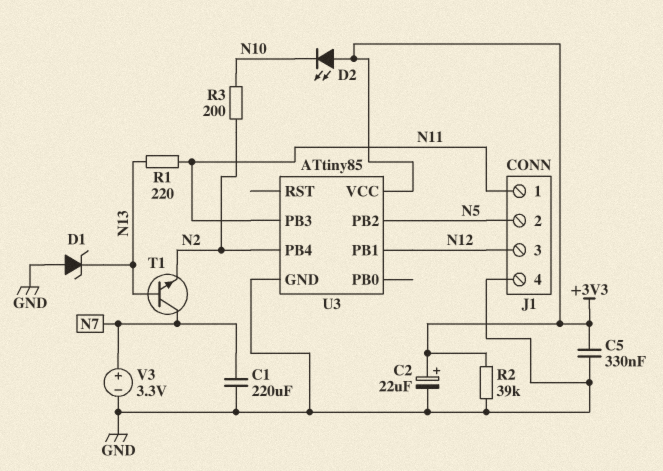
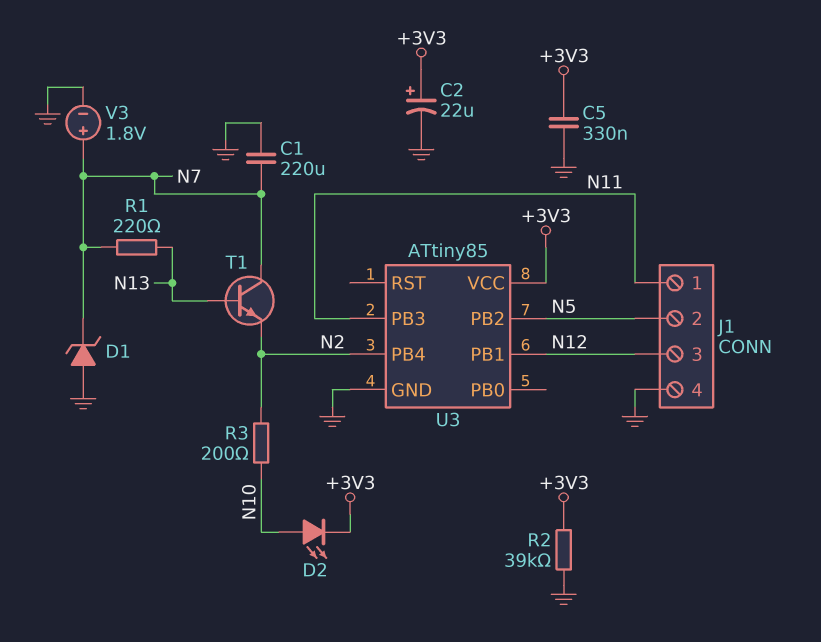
D1: zener (A GND, K N13) -> zener (A GND, K N7)
D2: LED (A +3V3, K N10) -> LED (A N10, K +3V3)
R1: 220 (N11, N13) -> 220 (N7, N13)
V3: 3.3V (plus N7, minus GND) -> 1.8V (plus N7, minus GND)

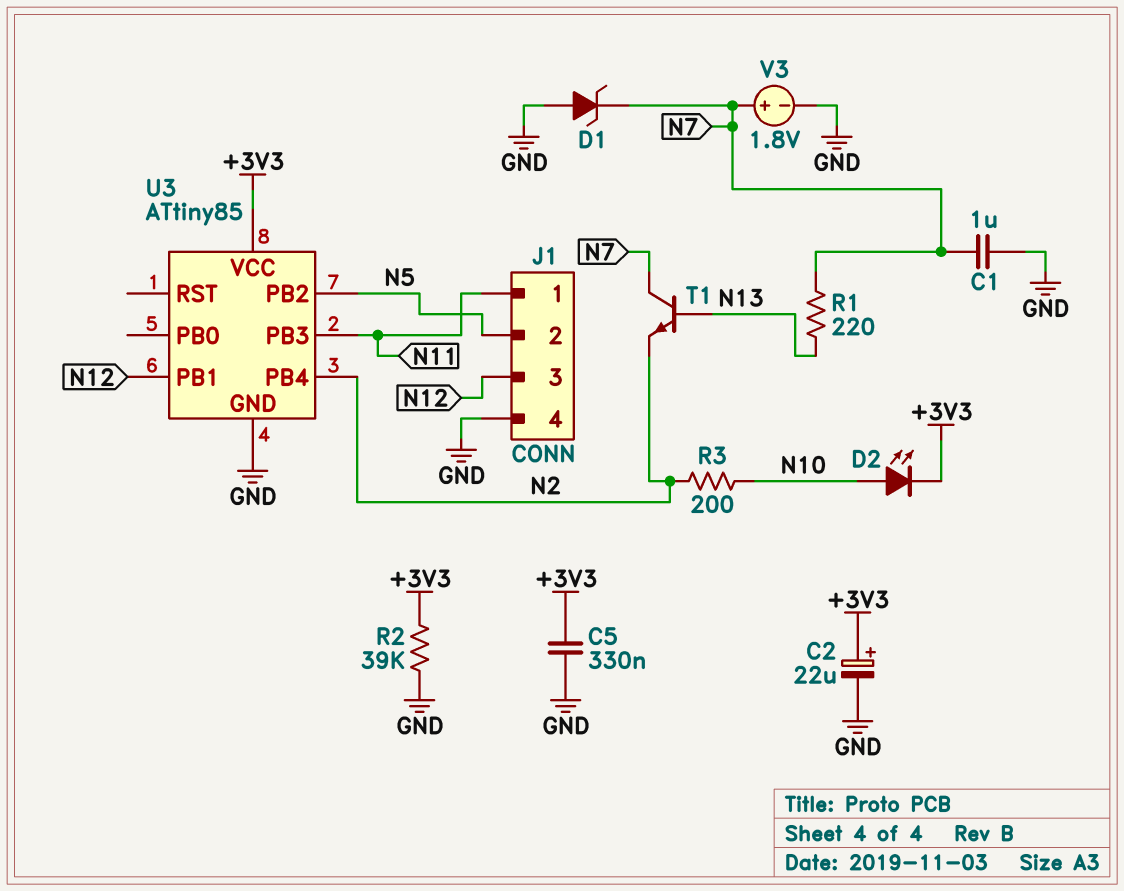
C1: 220uF (GND, N7) -> 1uF (GND, N7)

